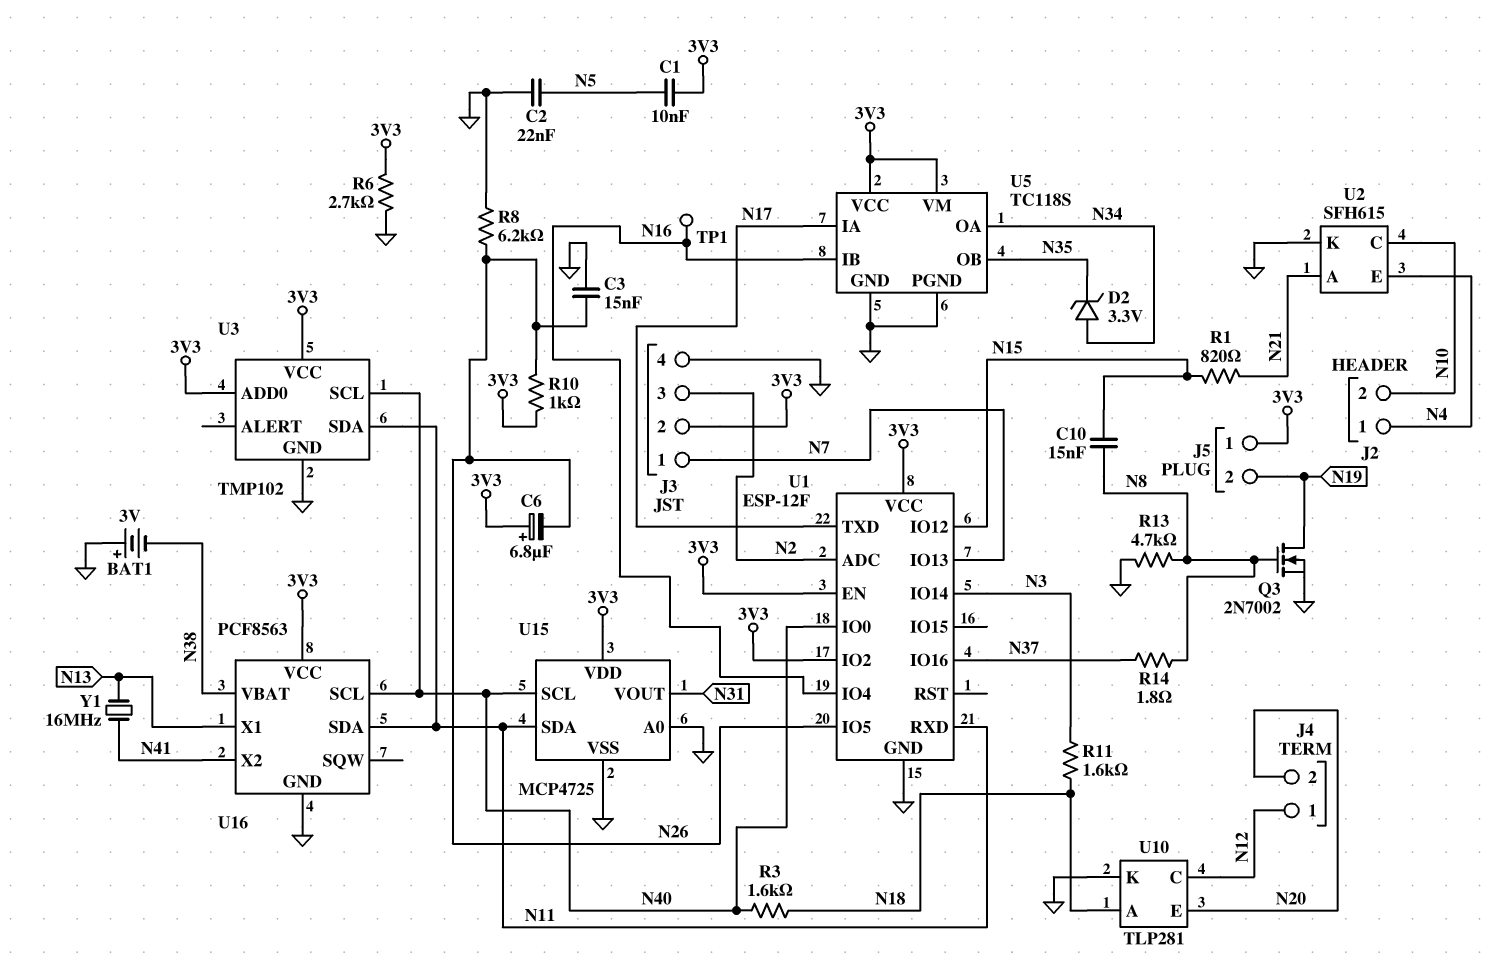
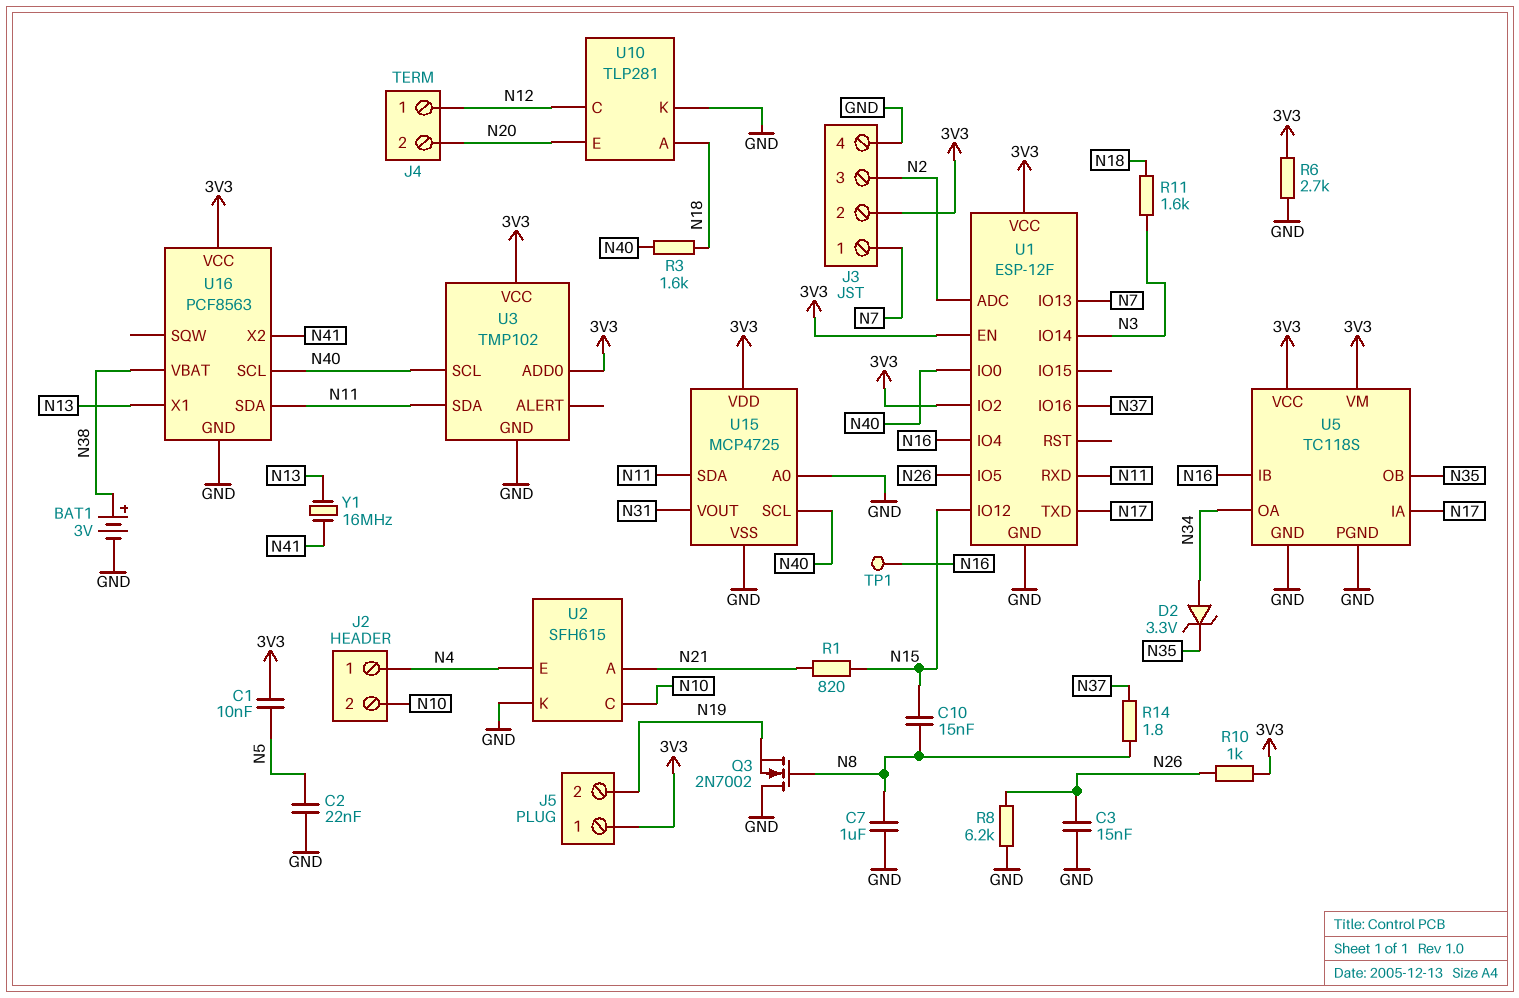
BAT1: 3V (plus GND, minus N38) -> 3V (plus N38, minus GND)
C6: 6.8uF (plus 3V3, minus N26) -> none
C7: none -> 1uF (GND, N8)
Q3: NMOS 2N7002 (G N8, D N19, S GND) -> NMOS 2N7002 (G N8, D GND, S N19)
R13: 4.7k (GND, N8) -> none

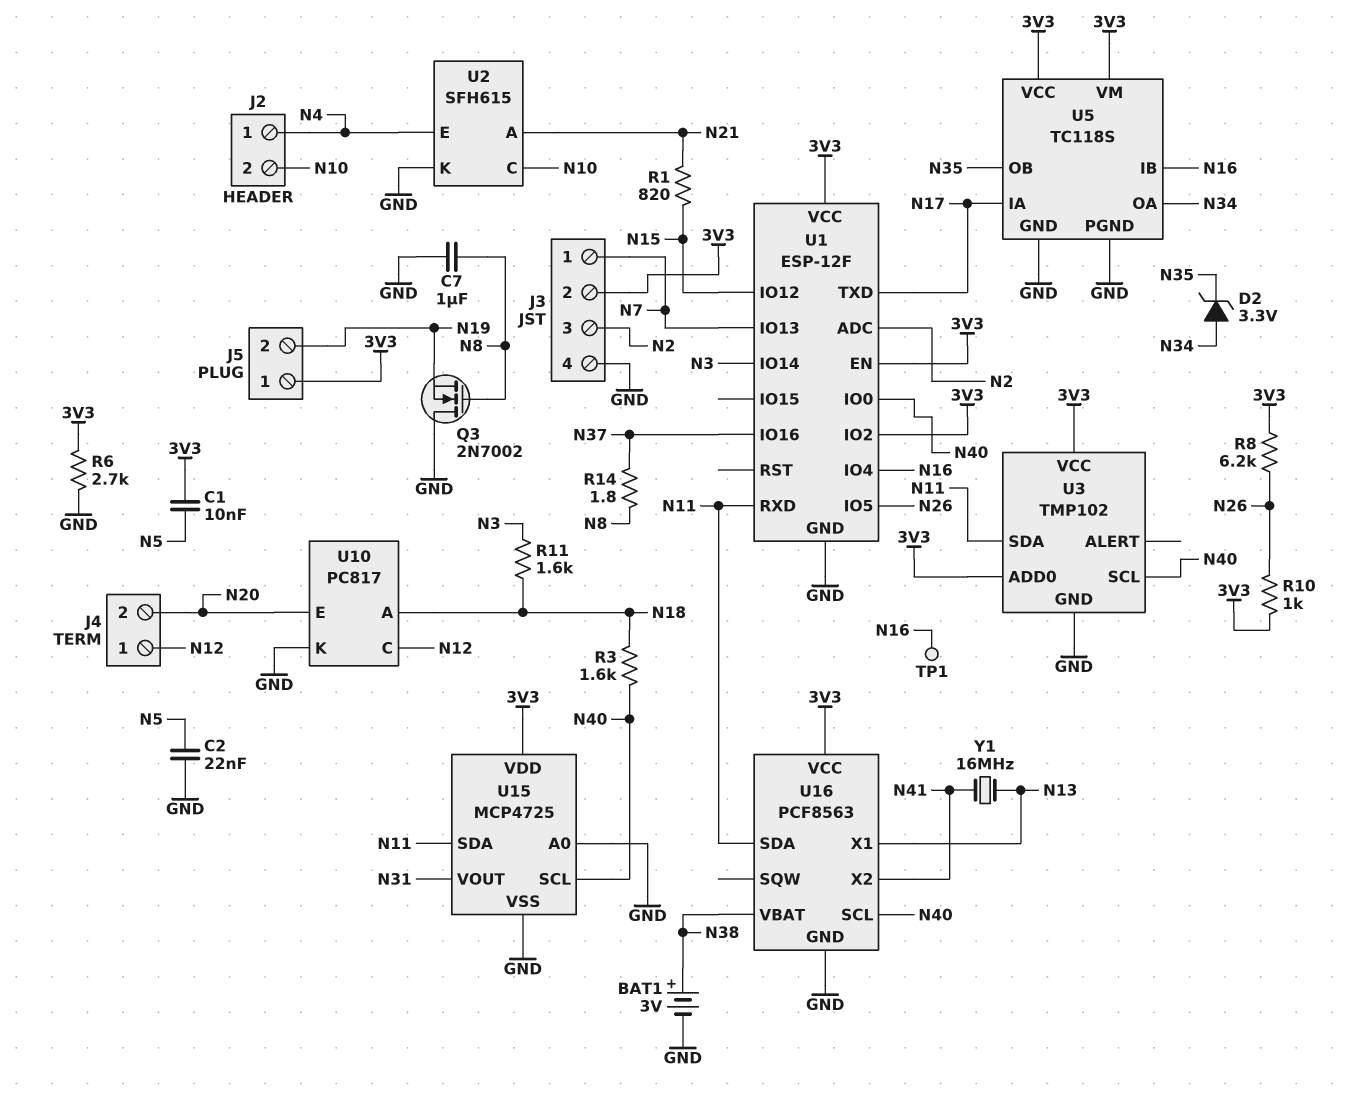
C3: 15nF (GND, N26) -> none
C10: 15nF (N8, N15) -> none
R8: 6.2k (GND, N26) -> 6.2k (3V3, N26)
U10: TLP281 -> PC817

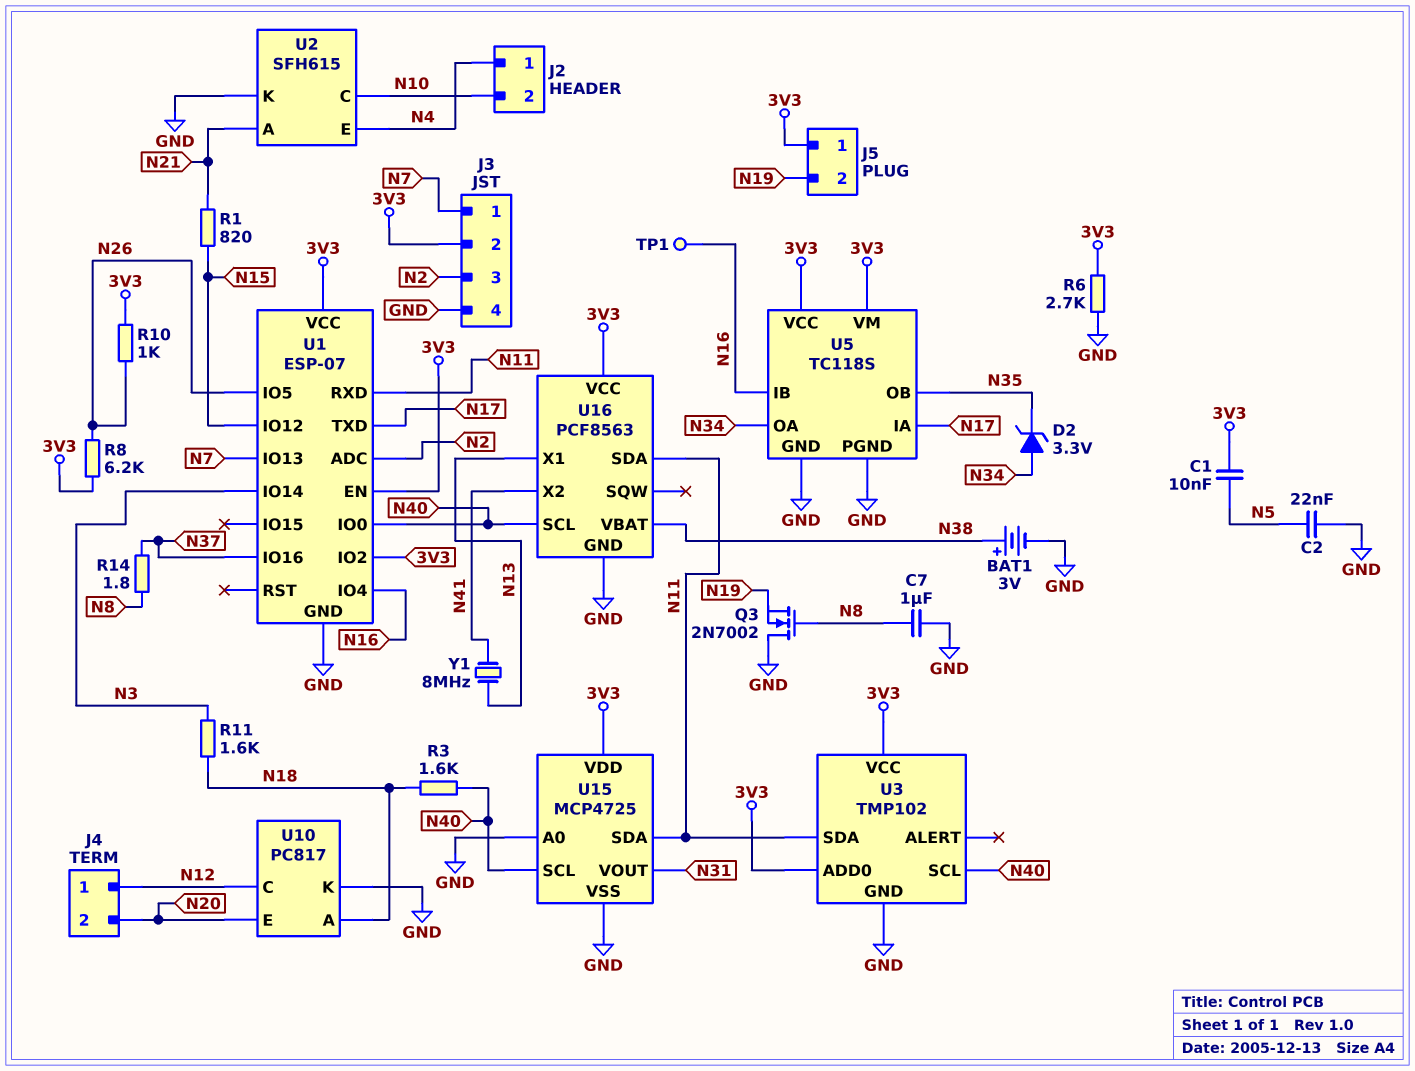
U1: ESP-12F -> ESP-07
Y1: 16MHz (N13, N41) -> 8MHz (N13, N41)

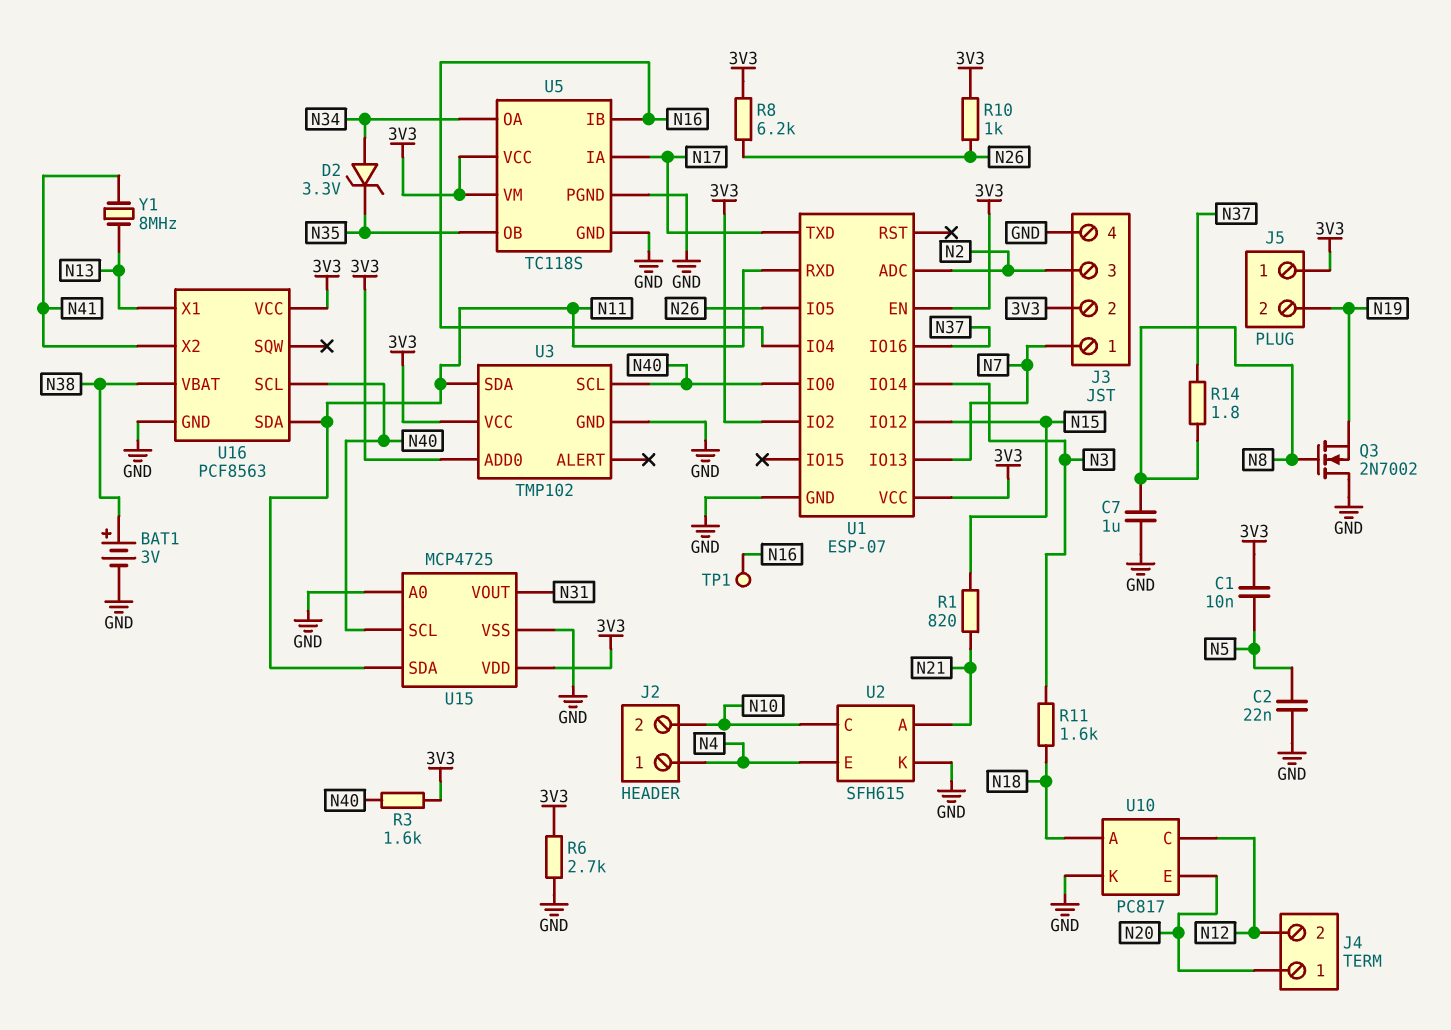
J4 pin 1: N12 -> N20
J4 pin 2: N20 -> N12
R3: 1.6k (N18, N40) -> 1.6k (3V3, N40)

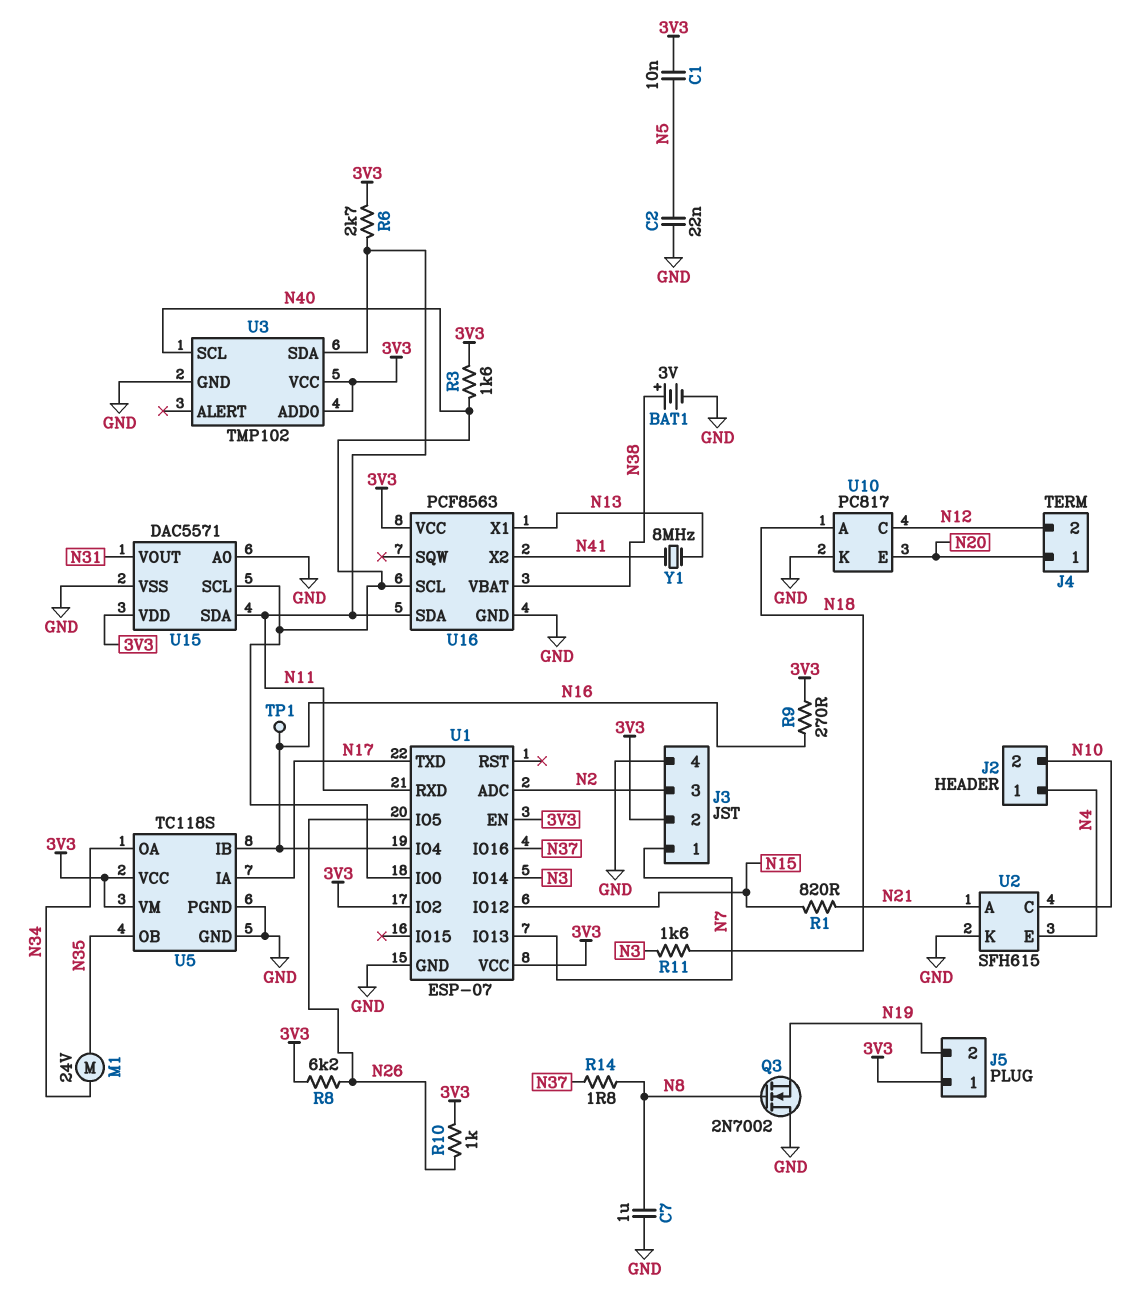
D2: zener 3.3V (A N34, K N35) -> none
M1: none -> motor 24V (N34, N35)
R6: 2.7k (3V3, GND) -> 2.7k (3V3, N11)
R9: none -> 270 (3V3, N16)
U15: MCP4725 -> DAC5571

